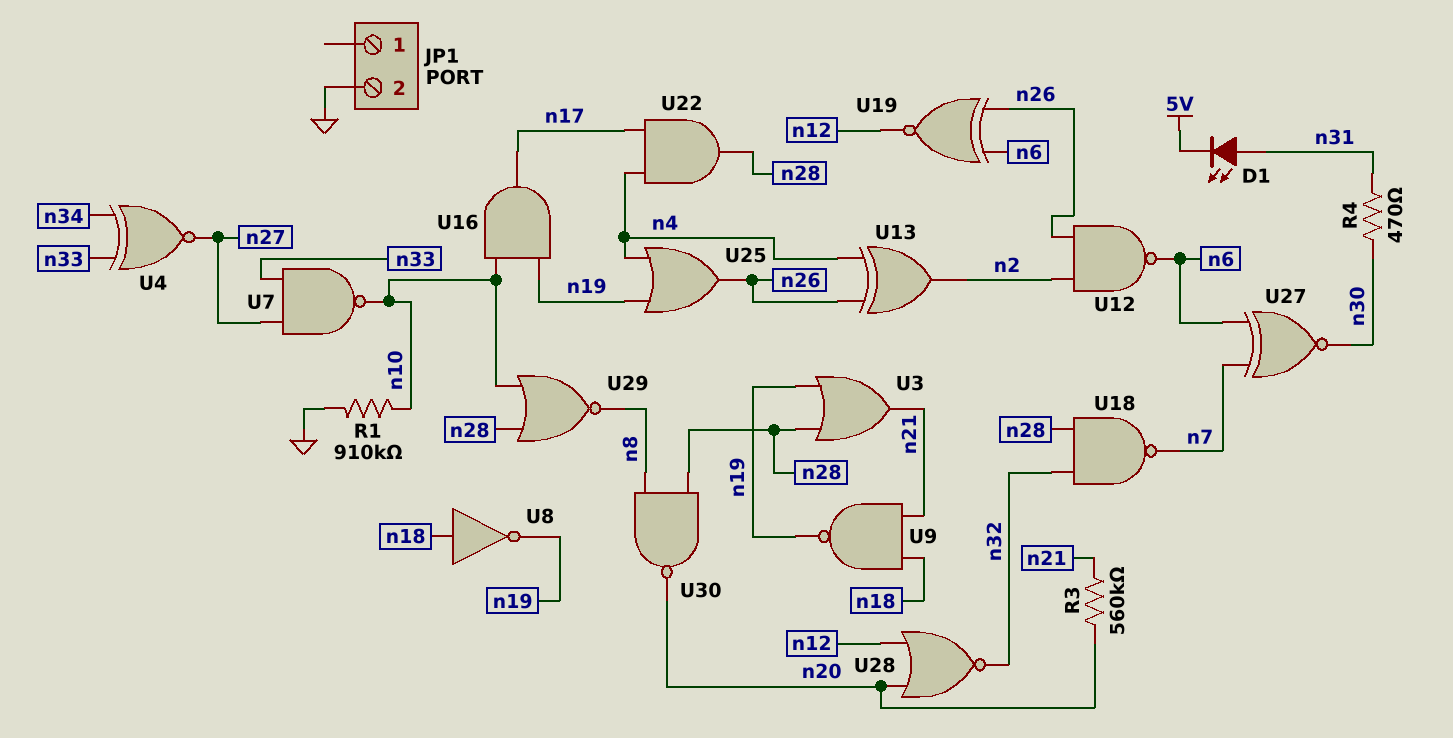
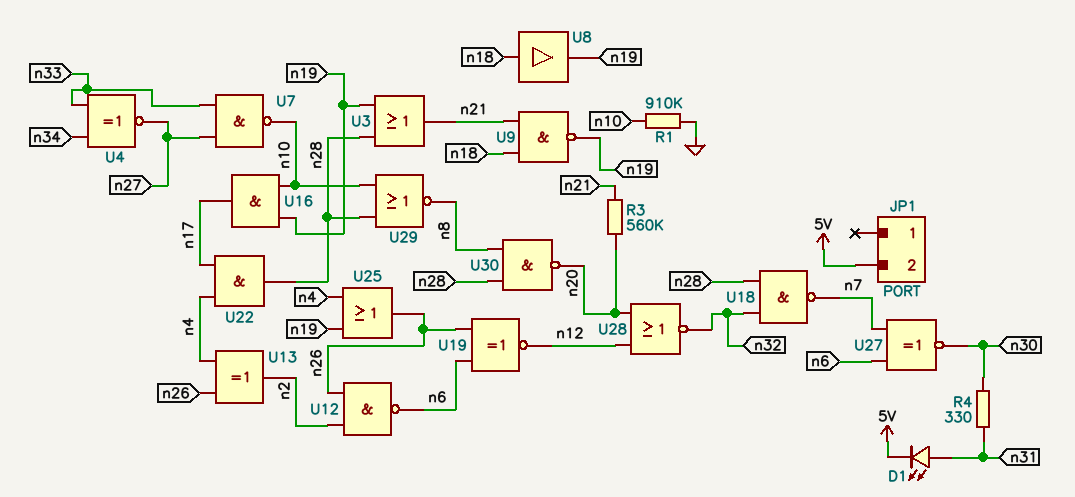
JP1 pin 2: GND -> 5V
R4: 470 (n30, n31) -> 330 (n30, n31)
U8: NOT (in n18, out n19) -> buffer (in n18, out n19)

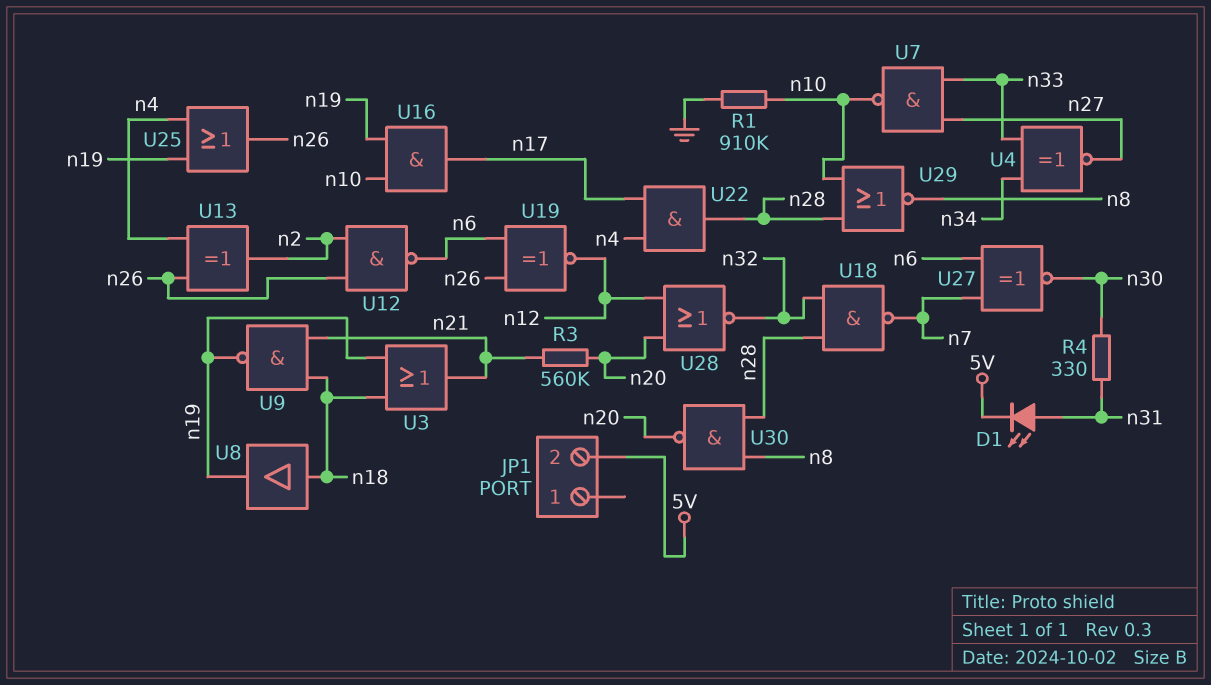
U3: OR (in n19, in n28, out n21) -> OR (in n18, in n19, out n21)

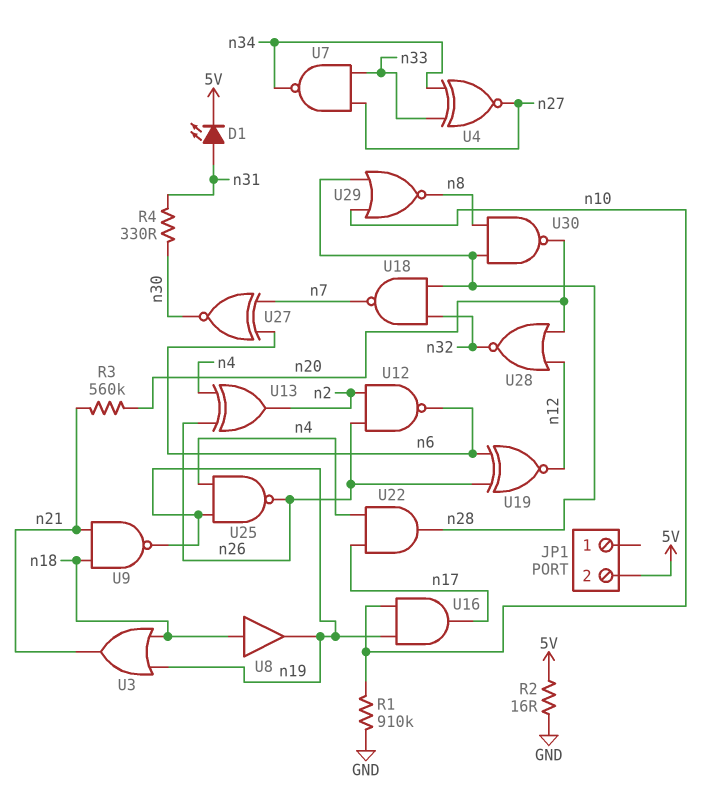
R2: none -> 16 (5V, GND)
U7: NAND (in n27, in n33, out n10) -> NAND (in n27, in n33, out n34)
U25: OR (in n4, in n19, out n26) -> NAND (in n4, in n19, out n26)

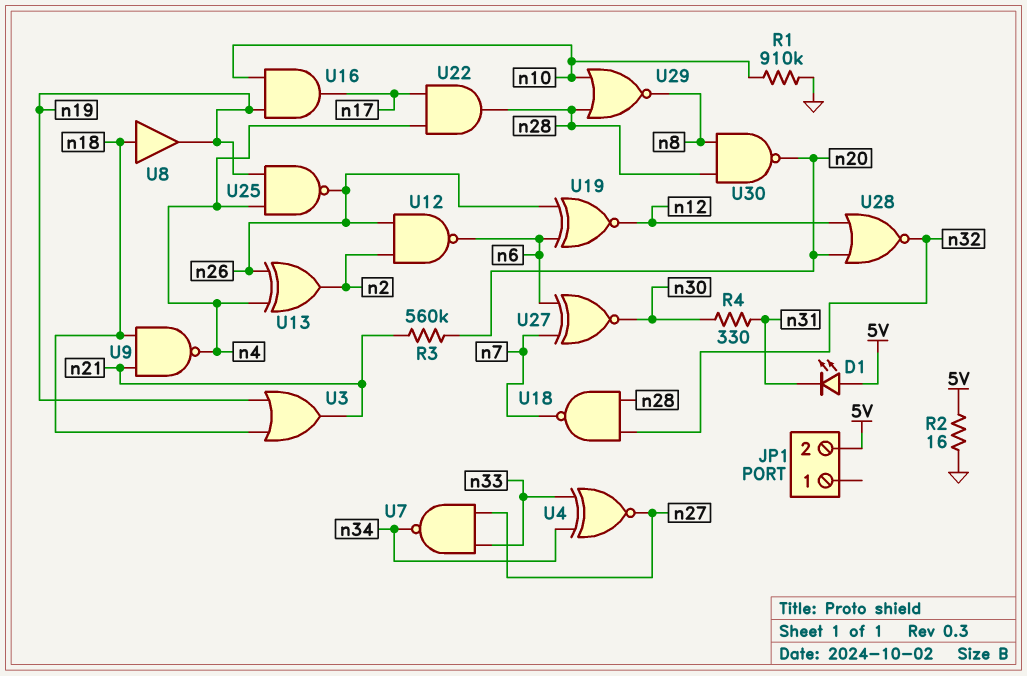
D1: LED (A n31, K 5V) -> LED (A 5V, K n31)
U9: NAND (in n18, in n21, out n19) -> NAND (in n18, in n21, out n4)

